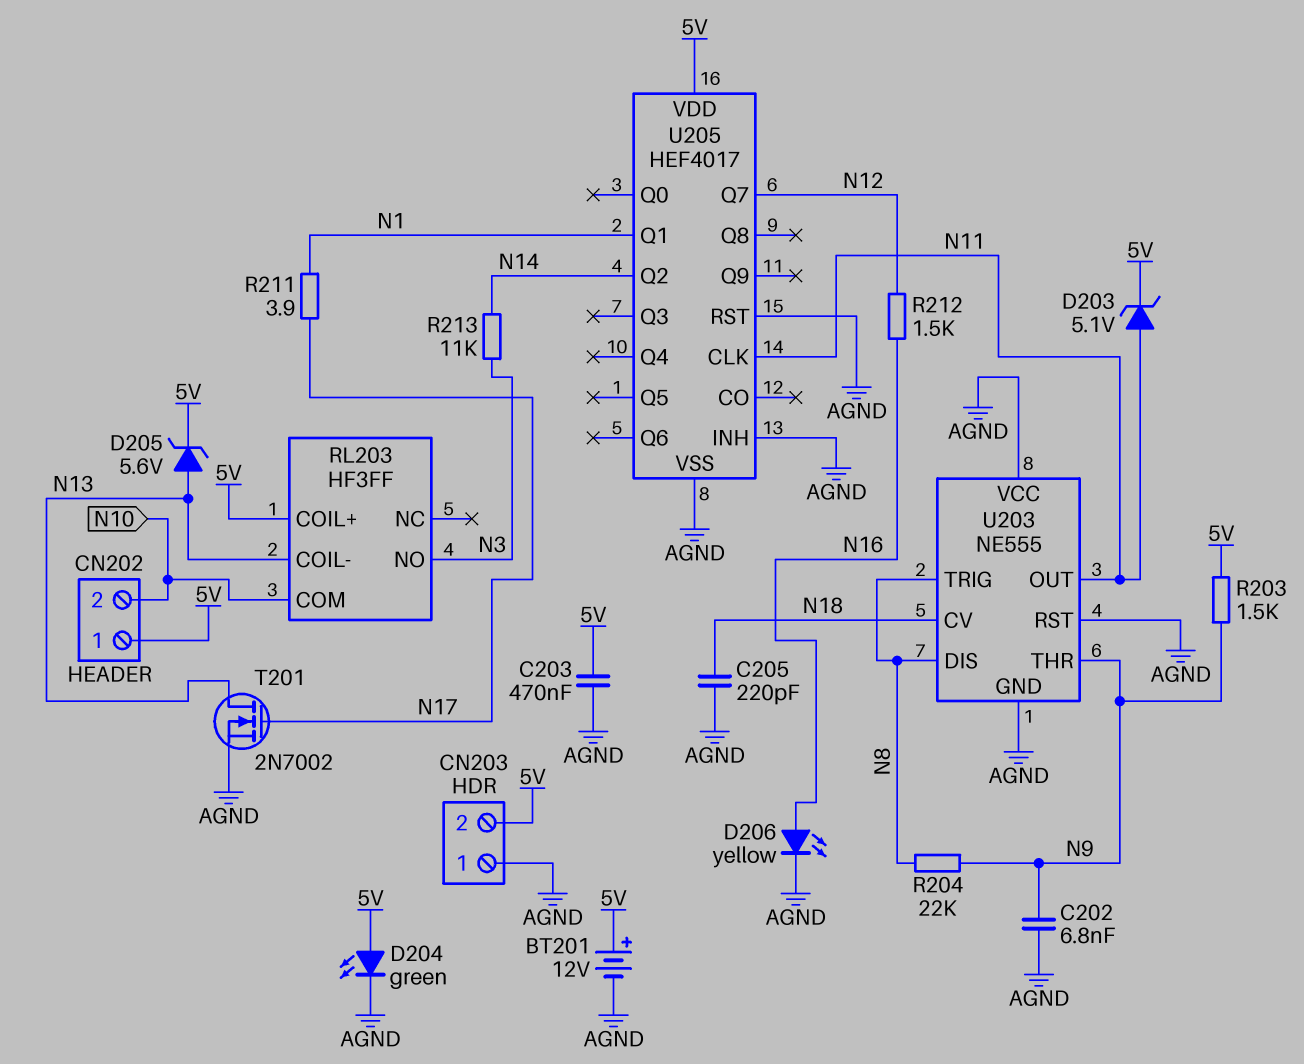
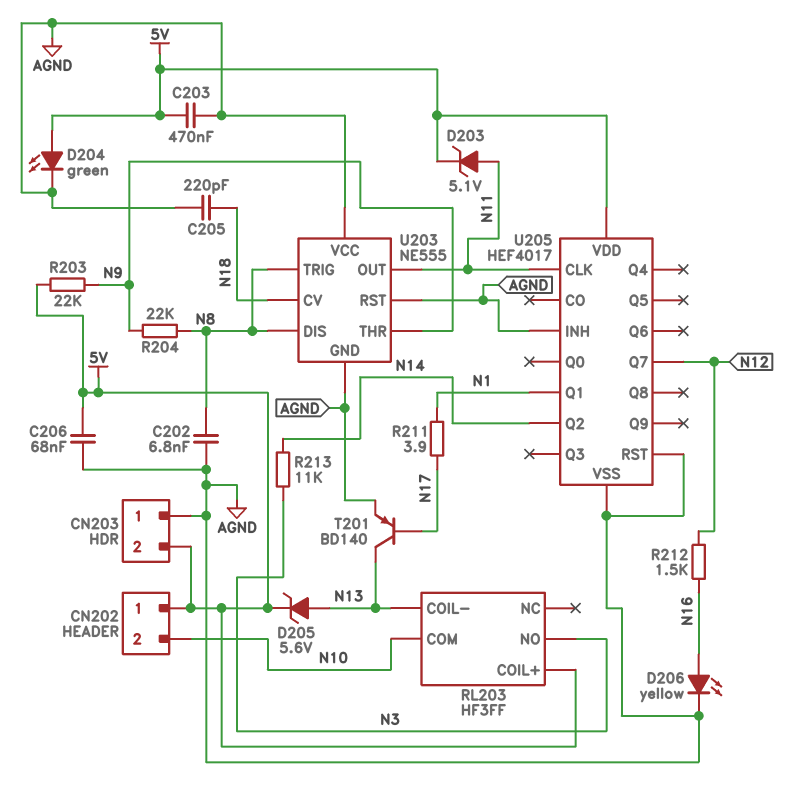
BT201: 12V (plus 5V, minus AGND) -> none
C202: 6.8nF (AGND, N9) -> 6.8nF (AGND, N8)
C206: none -> 68nF (5V, AGND)
R203: 1.5k (5V, N9) -> 22k (5V, N9)
T201: NMOS 2N7002 (G N17, D N13, S AGND) -> PNP BD140 (B N17, C N13, E AGND)

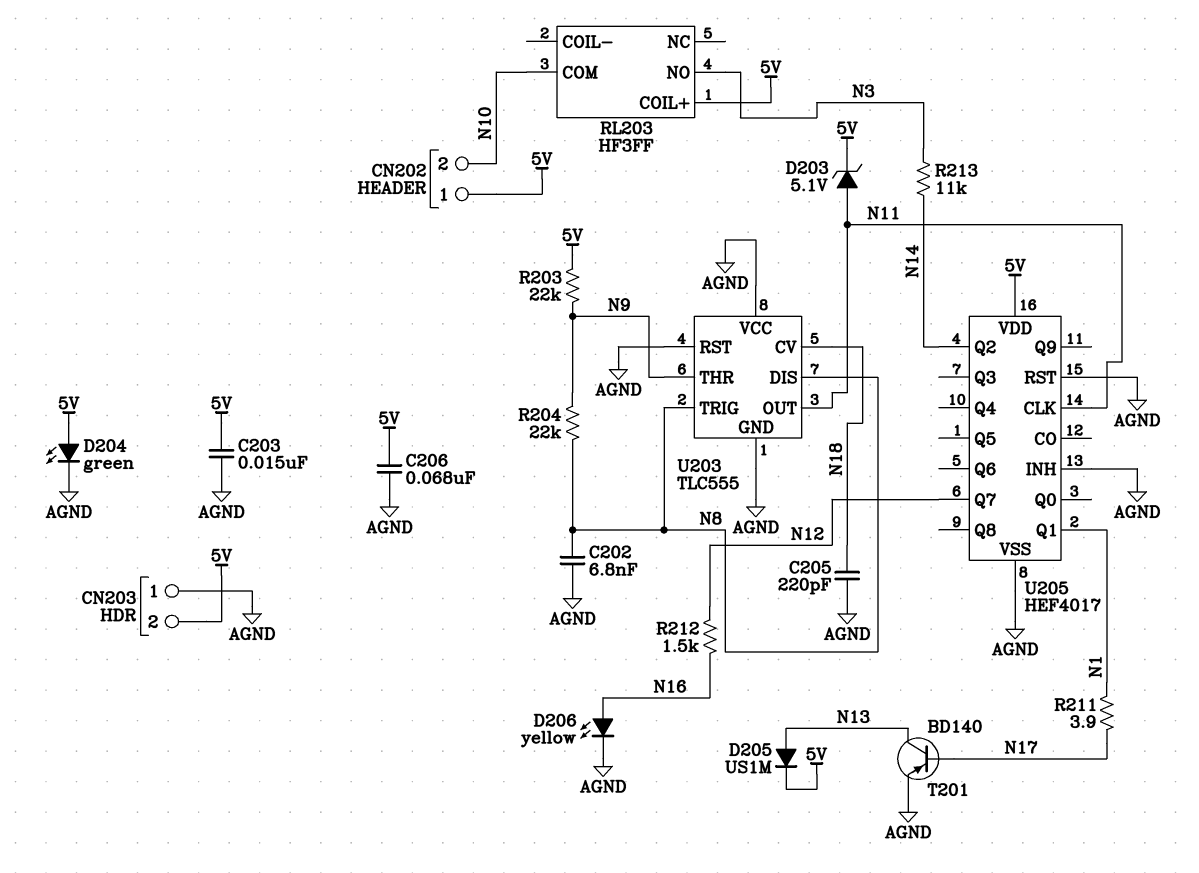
C203: 470nF (5V, AGND) -> 15nF (5V, AGND)
D205: zener 5.6V (A N13, K 5V) -> diode US1M (A N13, K 5V)
RL203 pin COIL-: N13 -> none
U203: NE555 -> TLC555

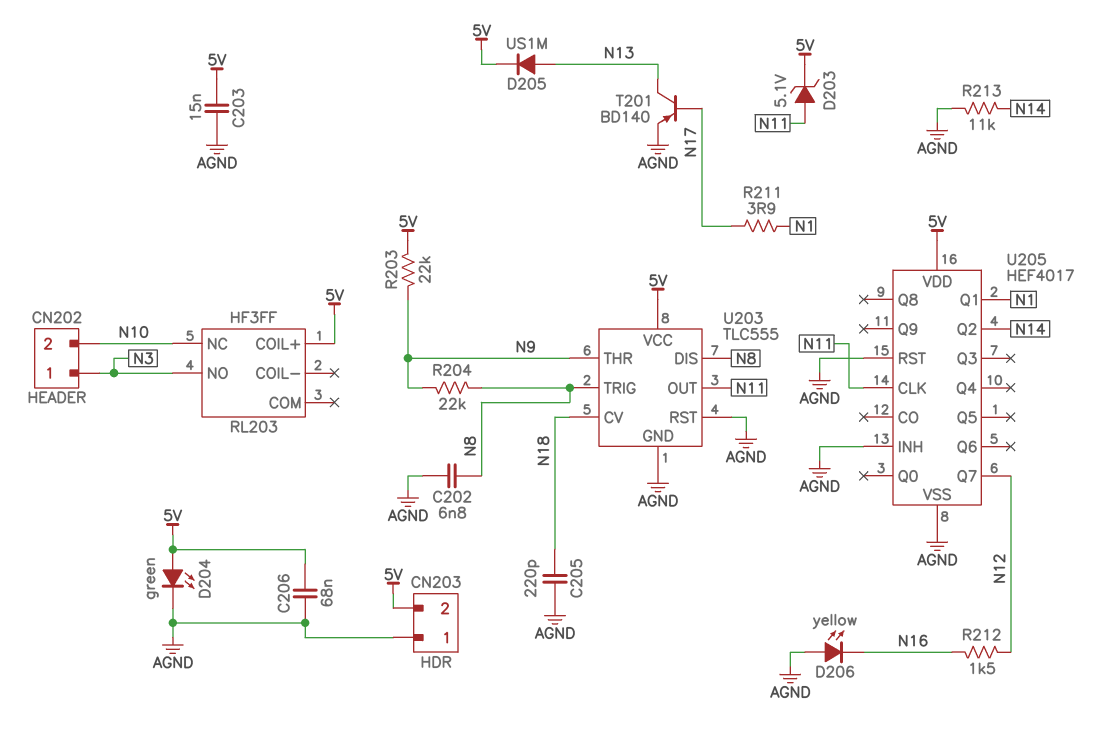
CN202 pin 1: 5V -> N3
D206: LED yellow (A N16, K AGND) -> LED yellow (A AGND, K N16)
R213: 11k (N3, N14) -> 11k (AGND, N14)
RL203 pin COM: N10 -> none
RL203 pin NC: none -> N10
U203 pin VCC: AGND -> 5V

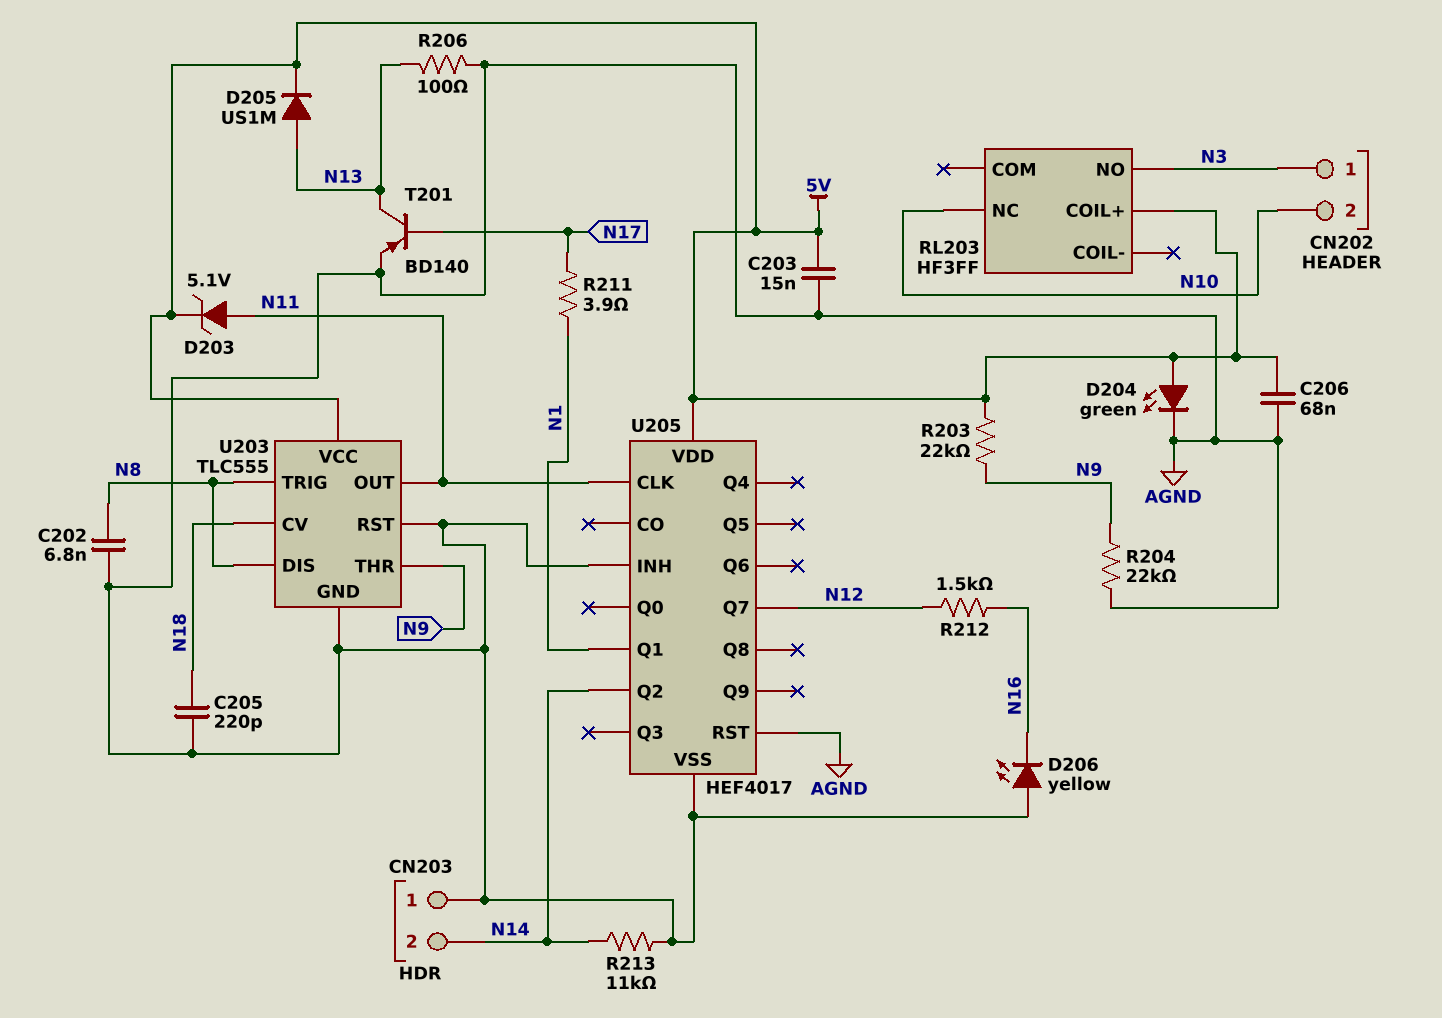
CN203 pin 2: 5V -> N14
R204: 22k (N8, N9) -> 22k (AGND, N9)
R206: none -> 100 (AGND, N13)

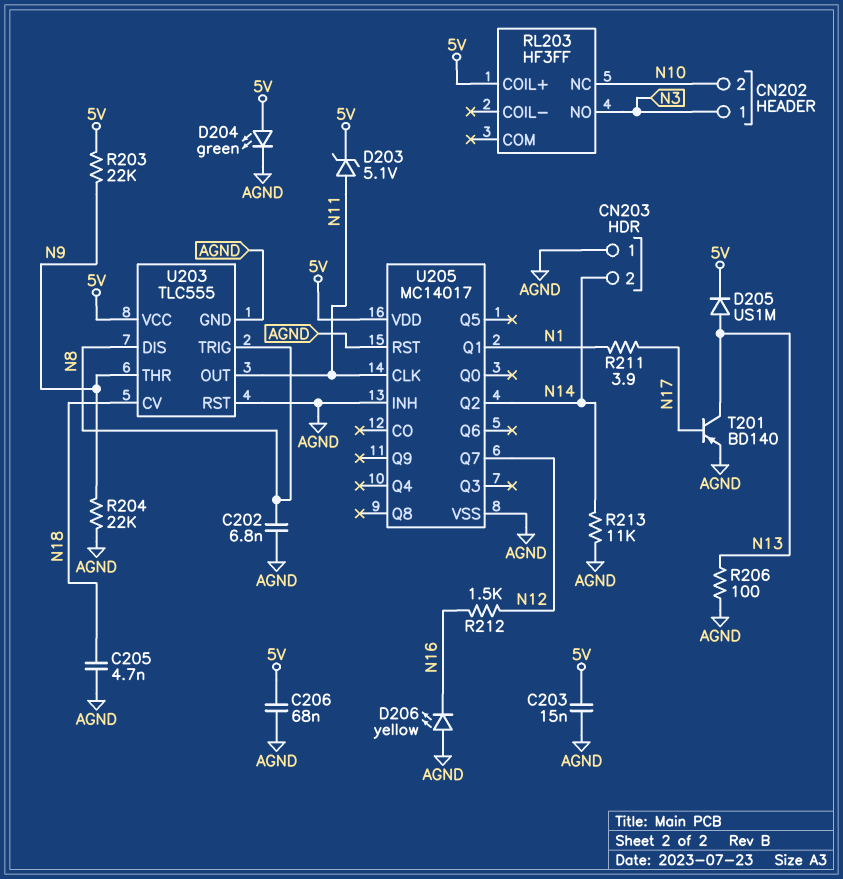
C205: 220pF (AGND, N18) -> 4.7nF (AGND, N18)
U205: HEF4017 -> MC14017

